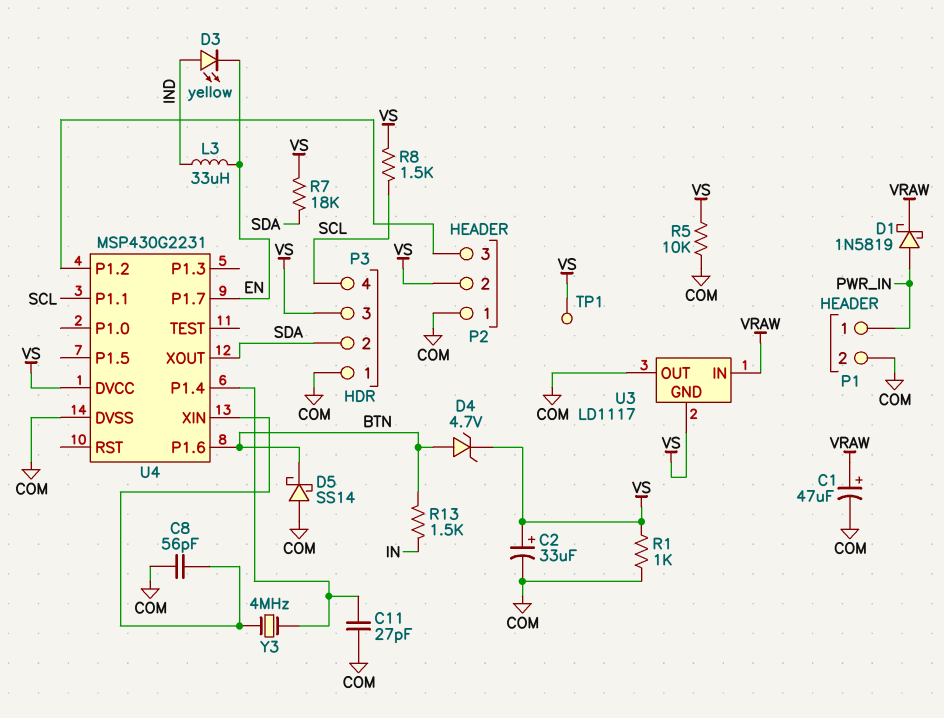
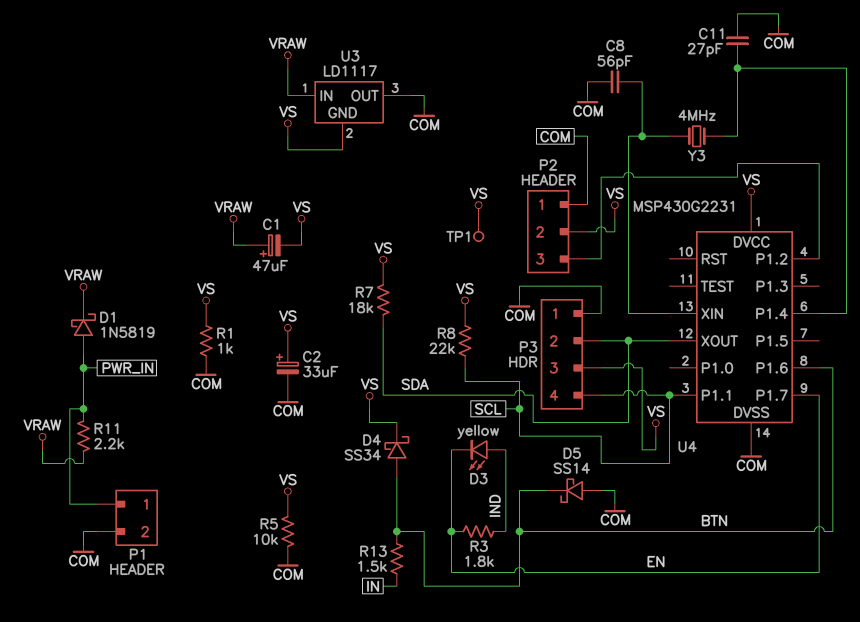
C1: 47uF (plus VRAW, minus COM) -> 47uF (plus VRAW, minus VS)
D4: zener 4.7V (A BTN, K VS) -> schottky SS34 (A BTN, K VS)
L3: 33uH (EN, IND) -> none
R3: none -> 1.8k (EN, IND)
R8: 1.5k (SCL, VS) -> 22k (SCL, VS)
R11: none -> 2.2k (PWR_IN, VRAW)

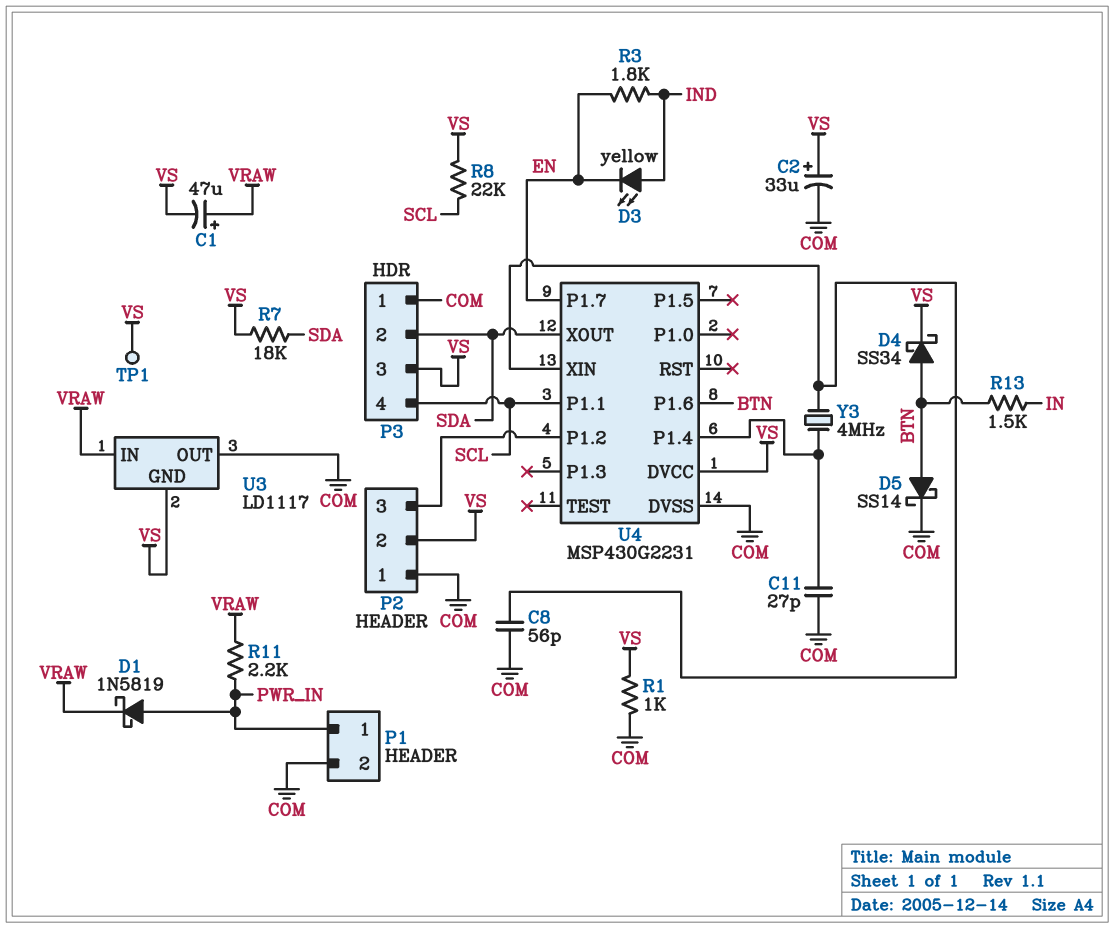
D5: schottky SS14 (A COM, K BTN) -> schottky SS14 (A BTN, K COM)
R5: 10k (COM, VS) -> none

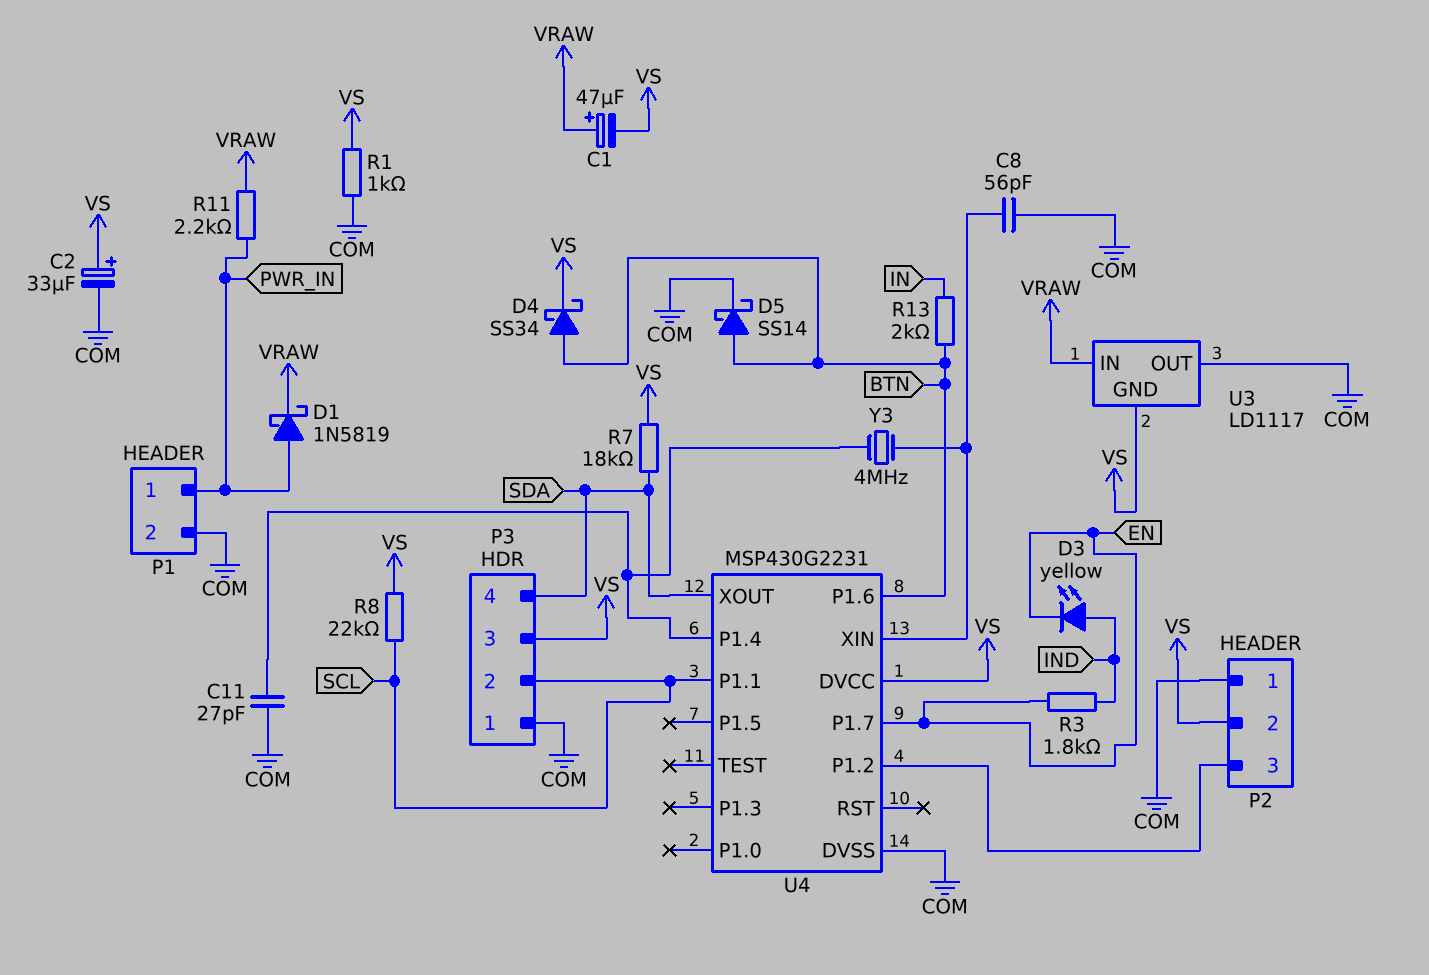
P3 pin 2: SDA -> SCL
P3 pin 4: SCL -> SDA
R13: 1.5k (BTN, IN) -> 2k (BTN, IN)
TP1: test point (VS) -> none

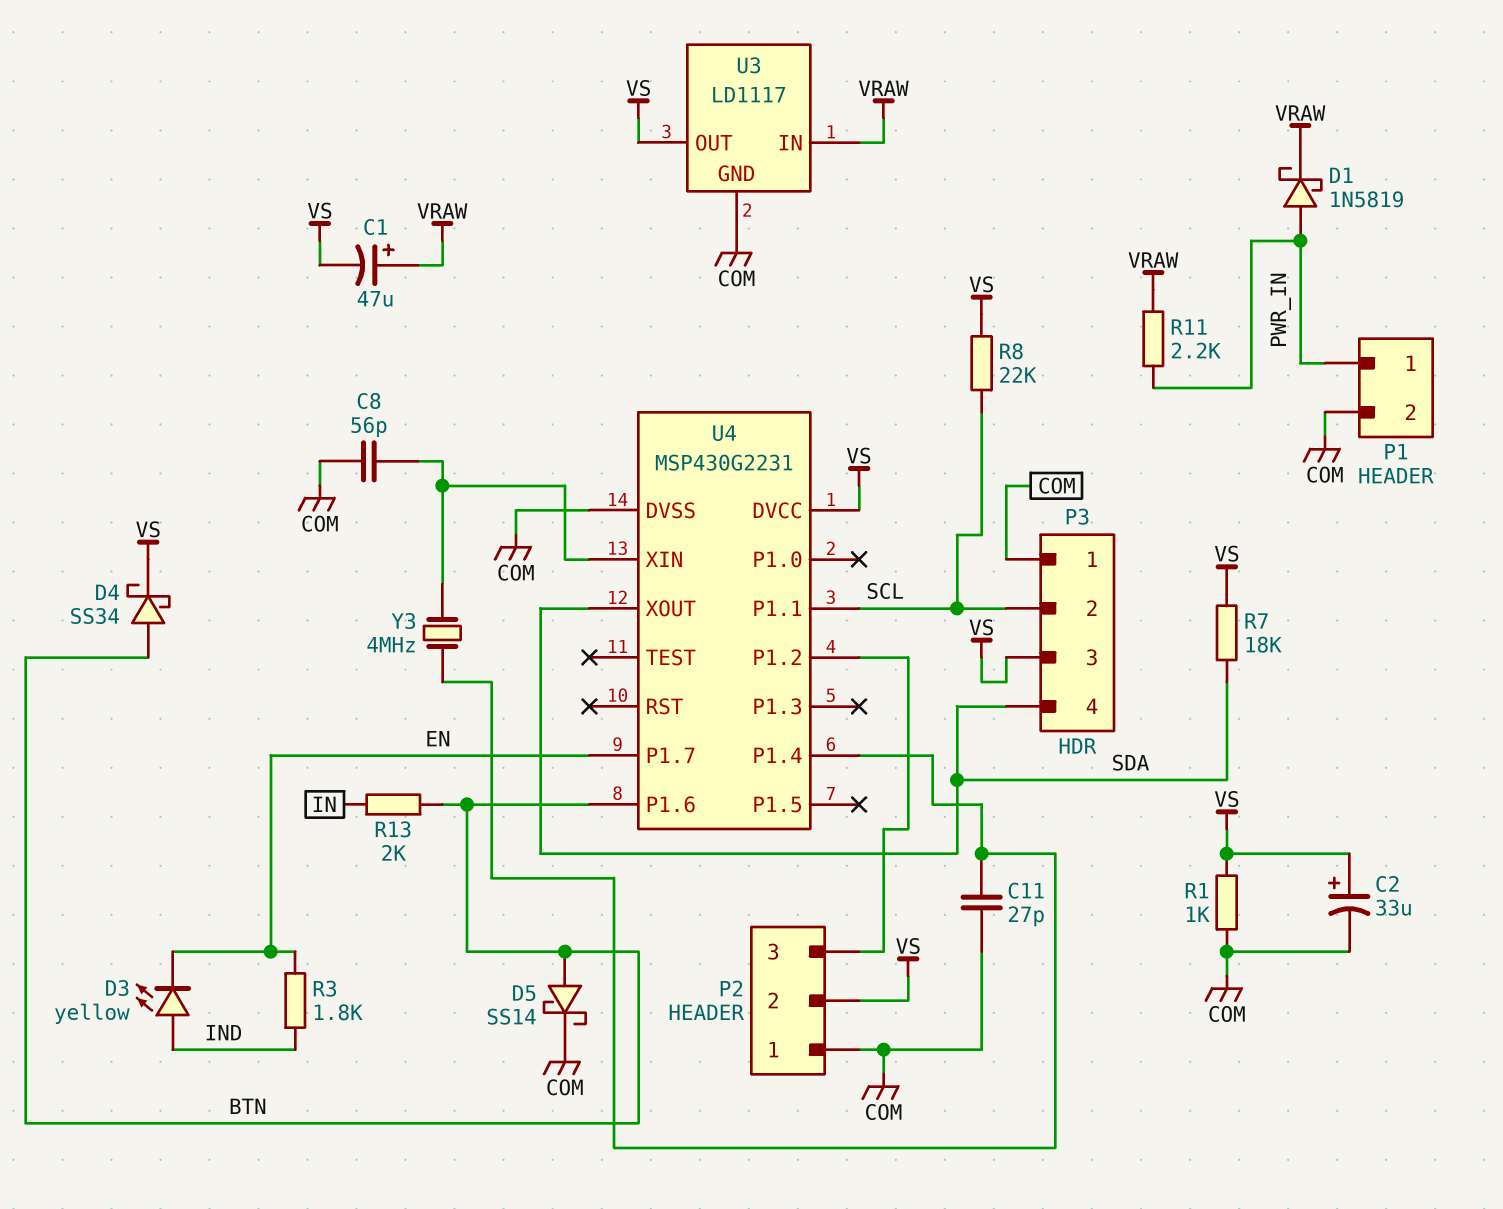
U3 pin GND: VS -> COM
U3 pin OUT: COM -> VS

